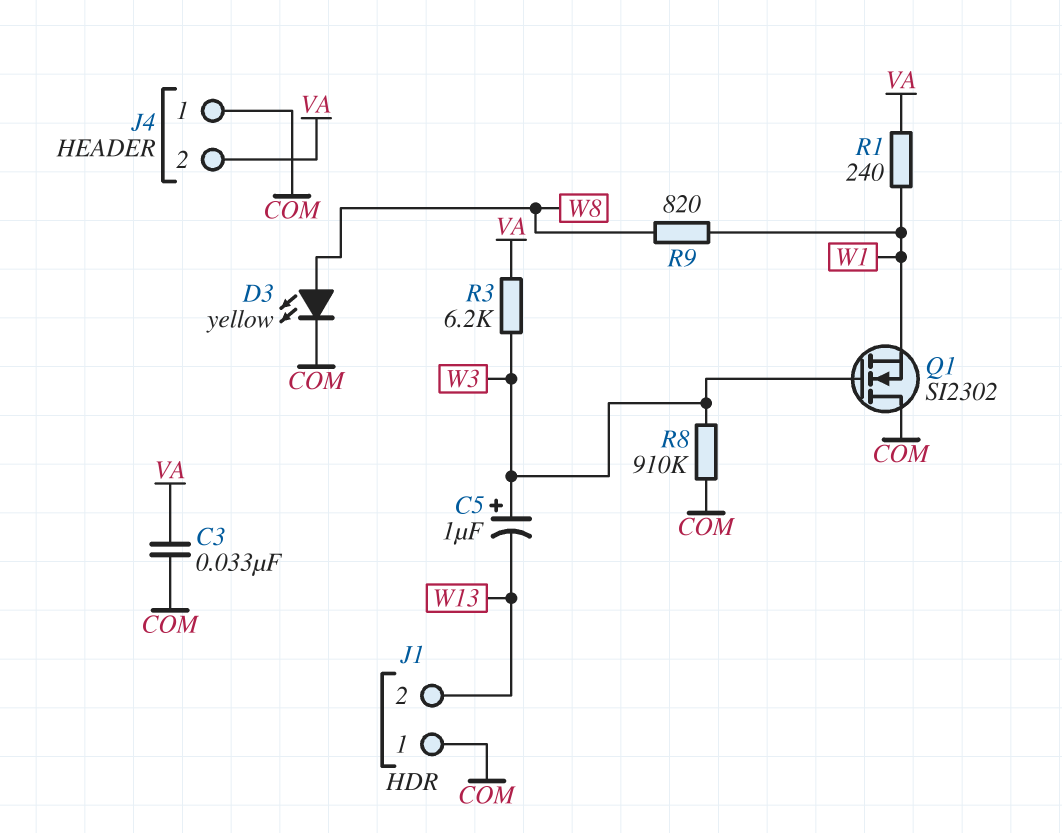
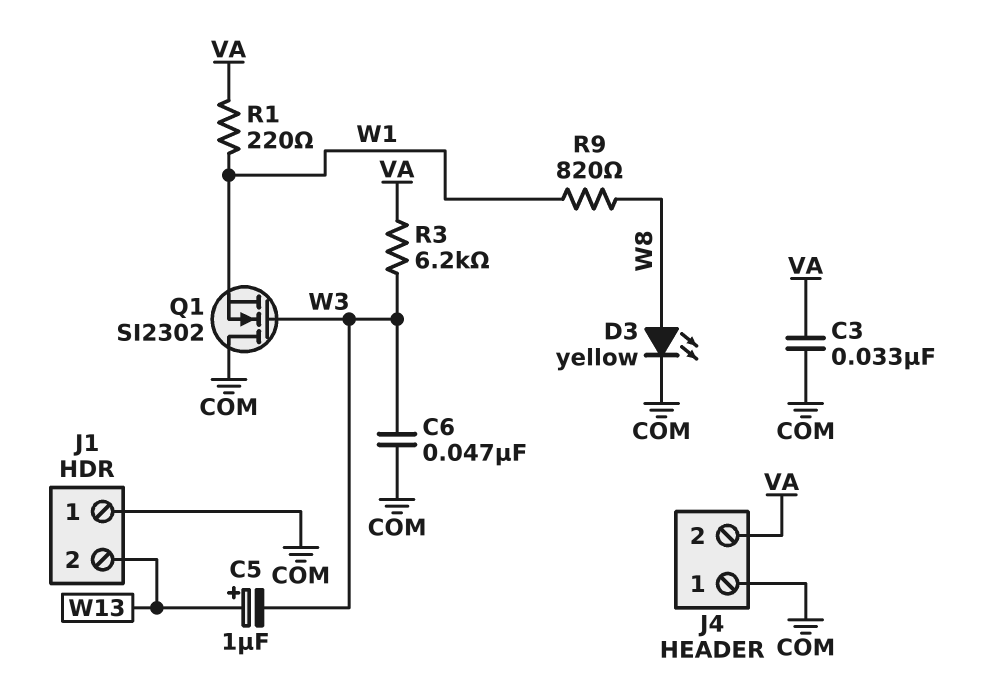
C5: 1uF (plus W3, minus W13) -> 1uF (plus W13, minus W3)
C6: none -> 47nF (COM, W3)
R1: 240 (VA, W1) -> 220 (VA, W1)
R8: 910k (COM, W3) -> none

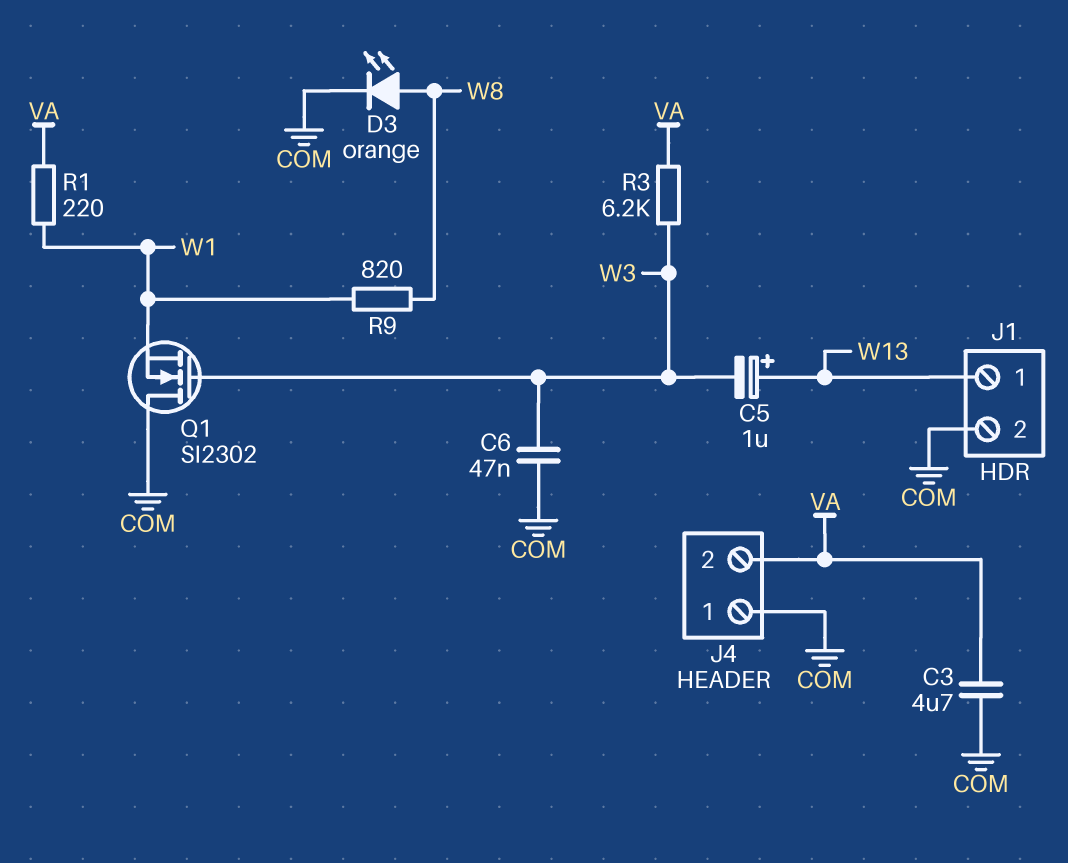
C3: 33nF (COM, VA) -> 4.7uF (COM, VA)
D3: LED yellow (A W8, K COM) -> LED orange (A W8, K COM)
J1 pin 1: COM -> W13
J1 pin 2: W13 -> COM

